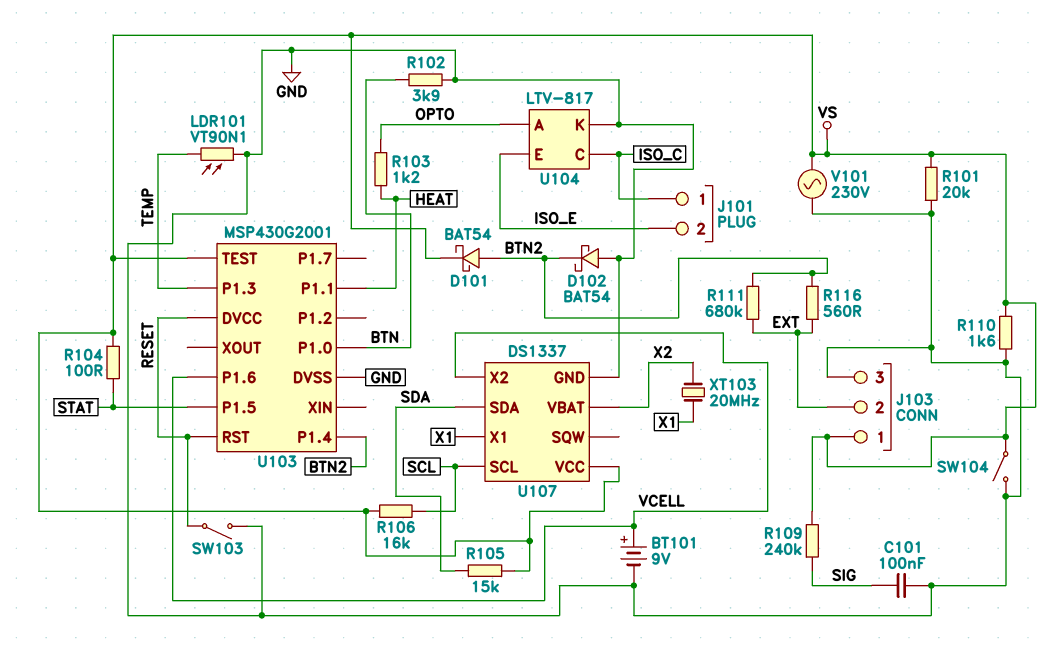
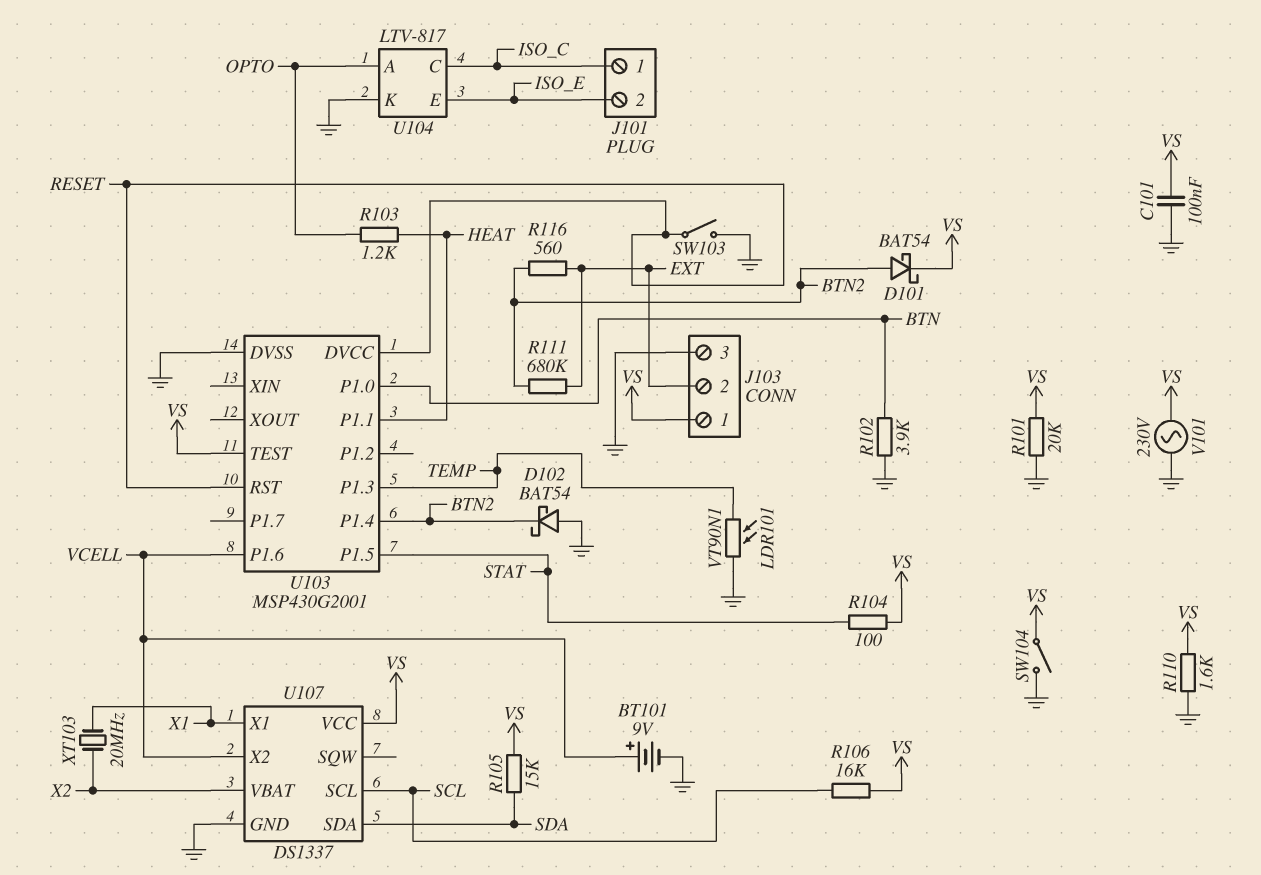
C101: 100nF (GND, SIG) -> 100nF (GND, VS)
R109: 240k (SIG, VS) -> none

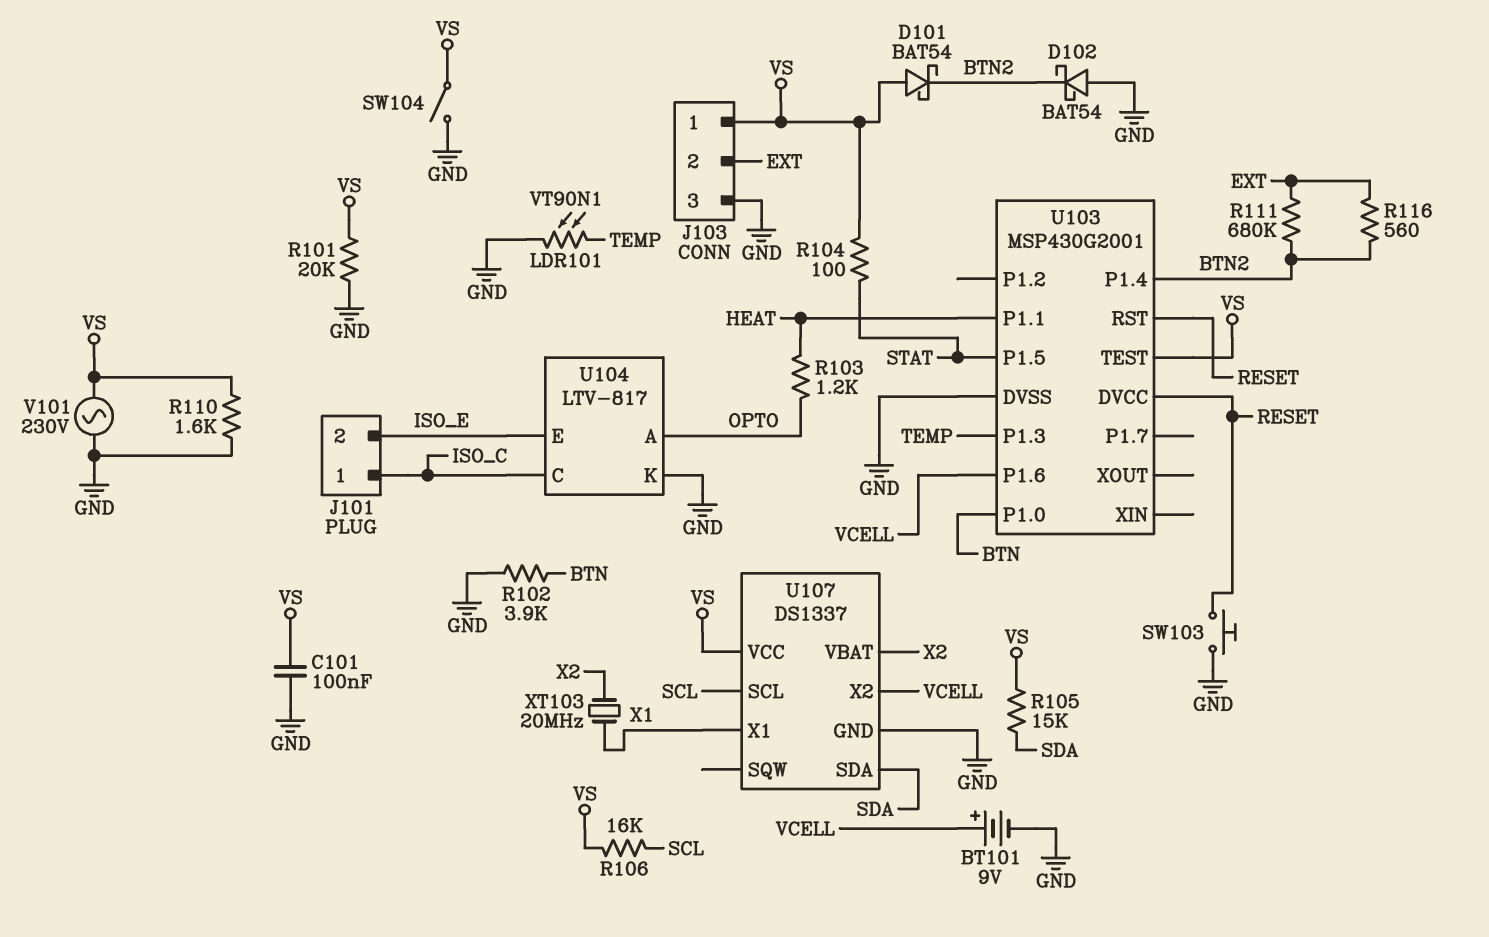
D101: schottky BAT54 (A BTN2, K VS) -> schottky BAT54 (A VS, K BTN2)
SW103: switch (GND, RESET) -> button (GND, RESET)

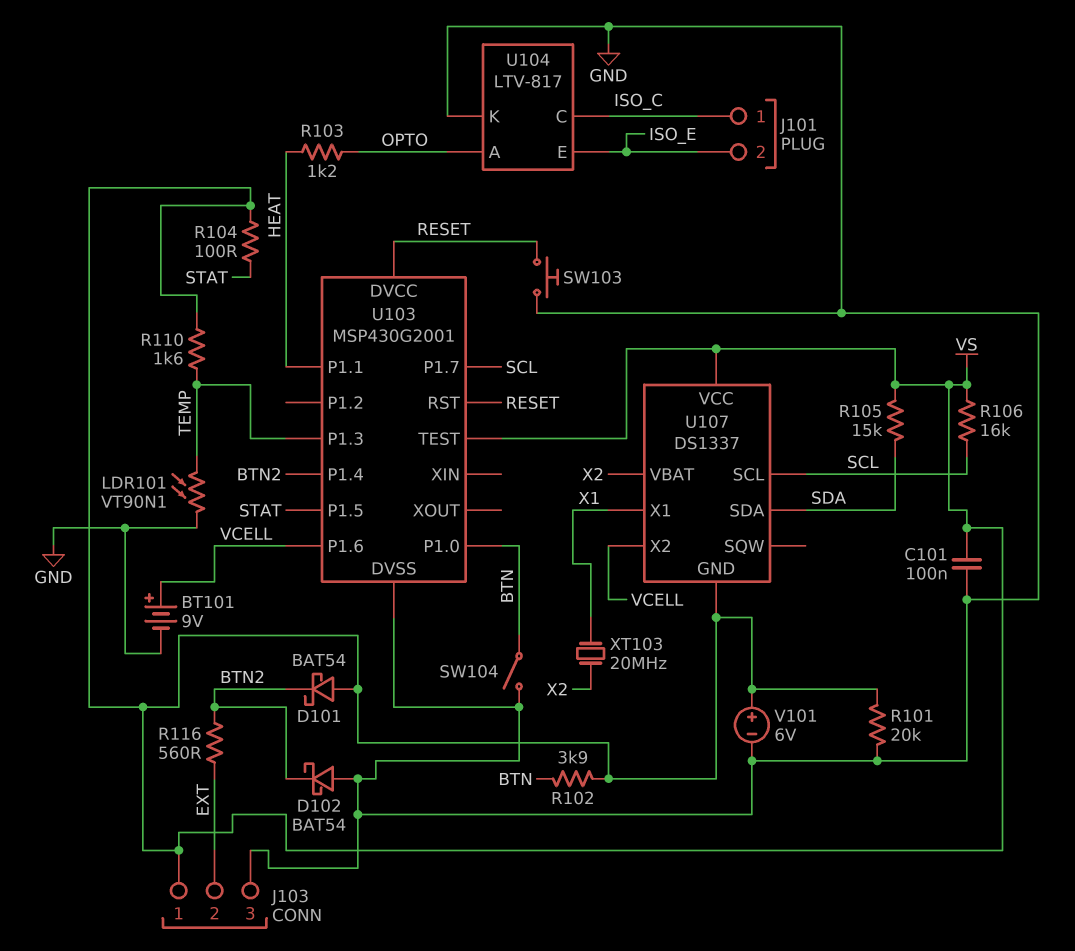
R102: 3.9k (BTN, GND) -> 3.9k (BTN, VS)
R110: 1.6k (GND, VS) -> 1.6k (TEMP, VS)
R111: 680k (BTN2, EXT) -> none
SW104: switch (GND, VS) -> switch (BTN, GND)
U103 pin P1.7: none -> SCL
U107 pin GND: GND -> VS
V101: AC 230V (GND, VS) -> 6V (plus VS, minus GND)

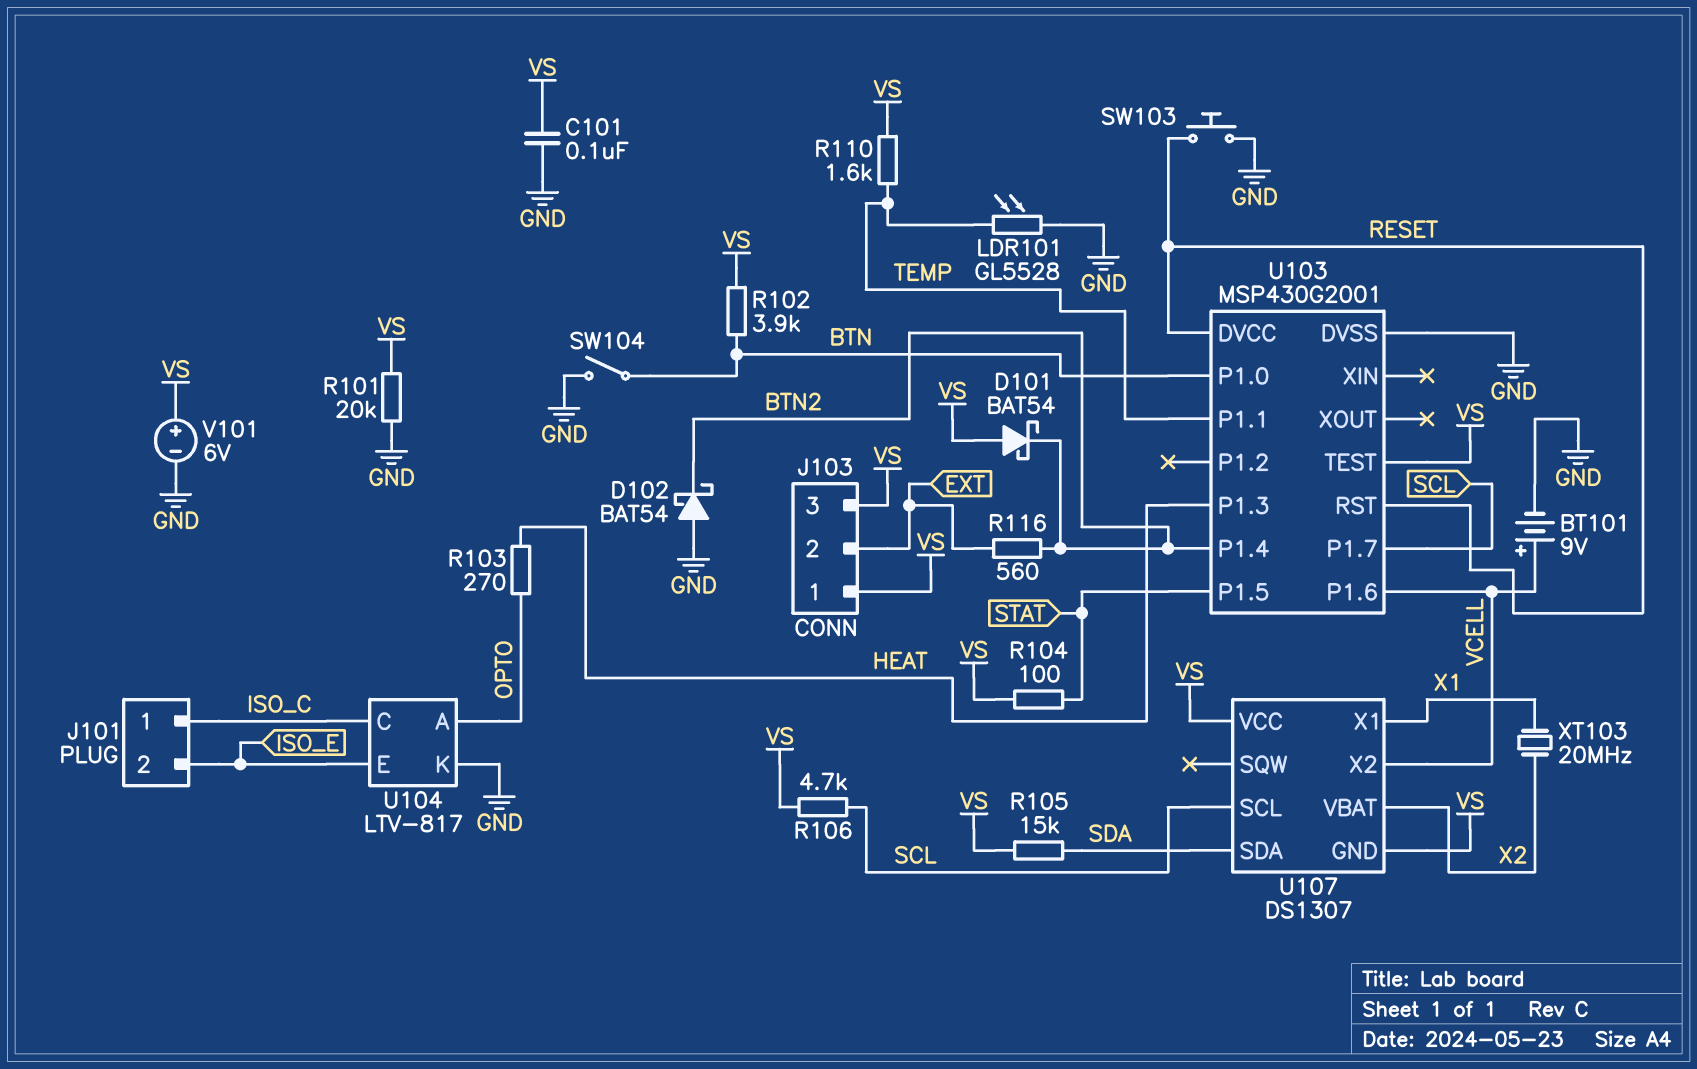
J103 pin 3: GND -> VS
LDR101: VT90N1 (GND, TEMP) -> GL5528 (GND, TEMP)
R103: 1.2k (HEAT, OPTO) -> 270 (HEAT, OPTO)
R106: 16k (SCL, VS) -> 4.7k (SCL, VS)
U103 pin P1.1: HEAT -> TEMP
U103 pin P1.3: TEMP -> HEAT
U107: DS1337 -> DS1307

